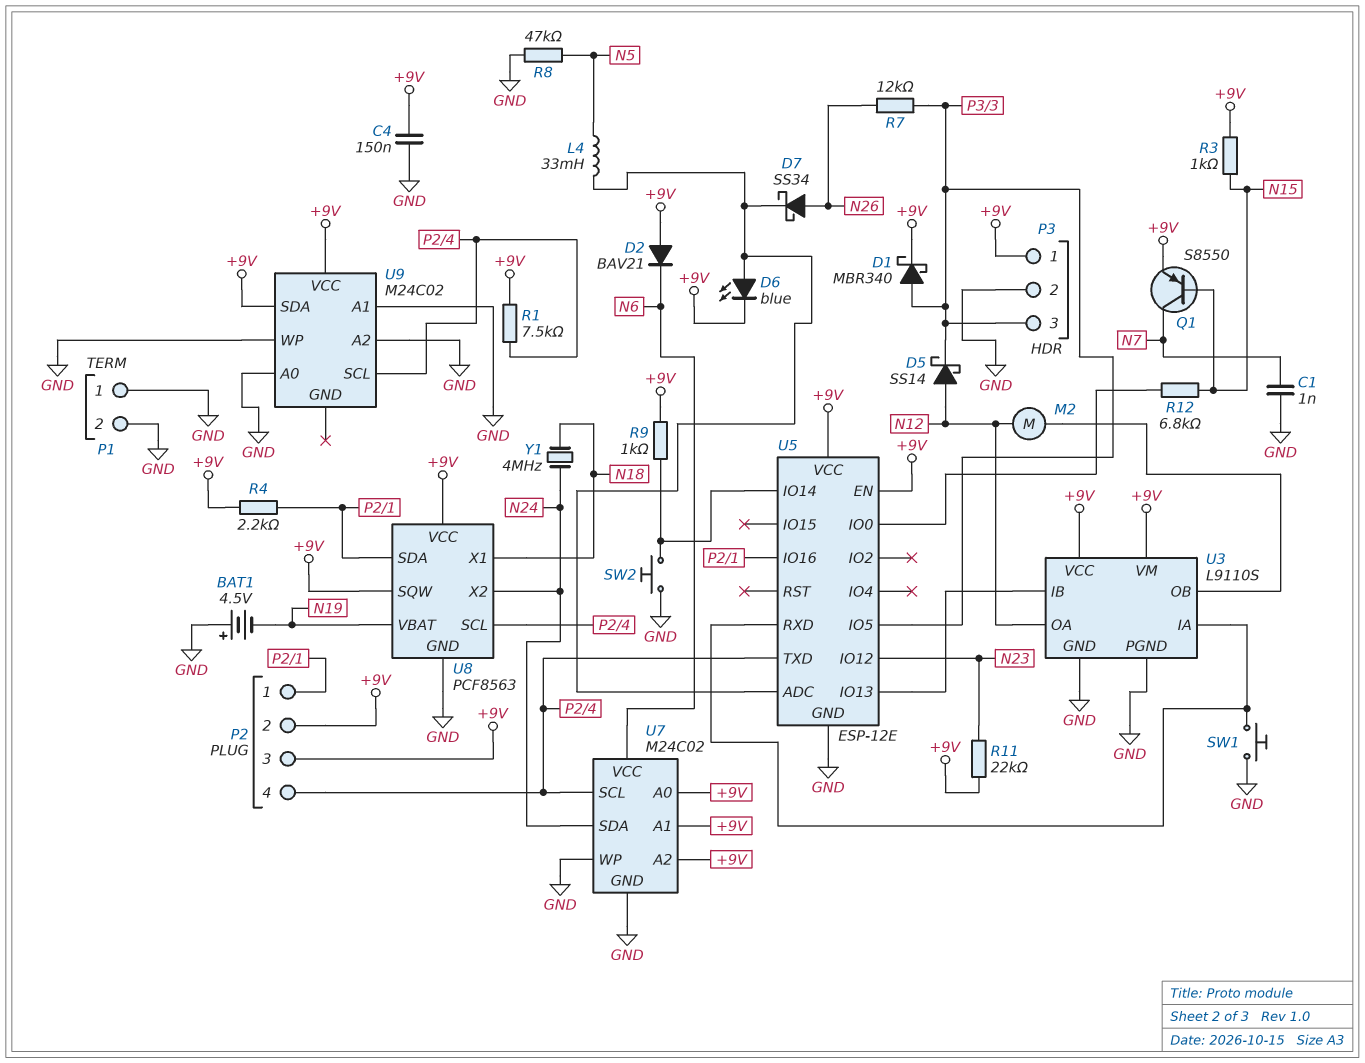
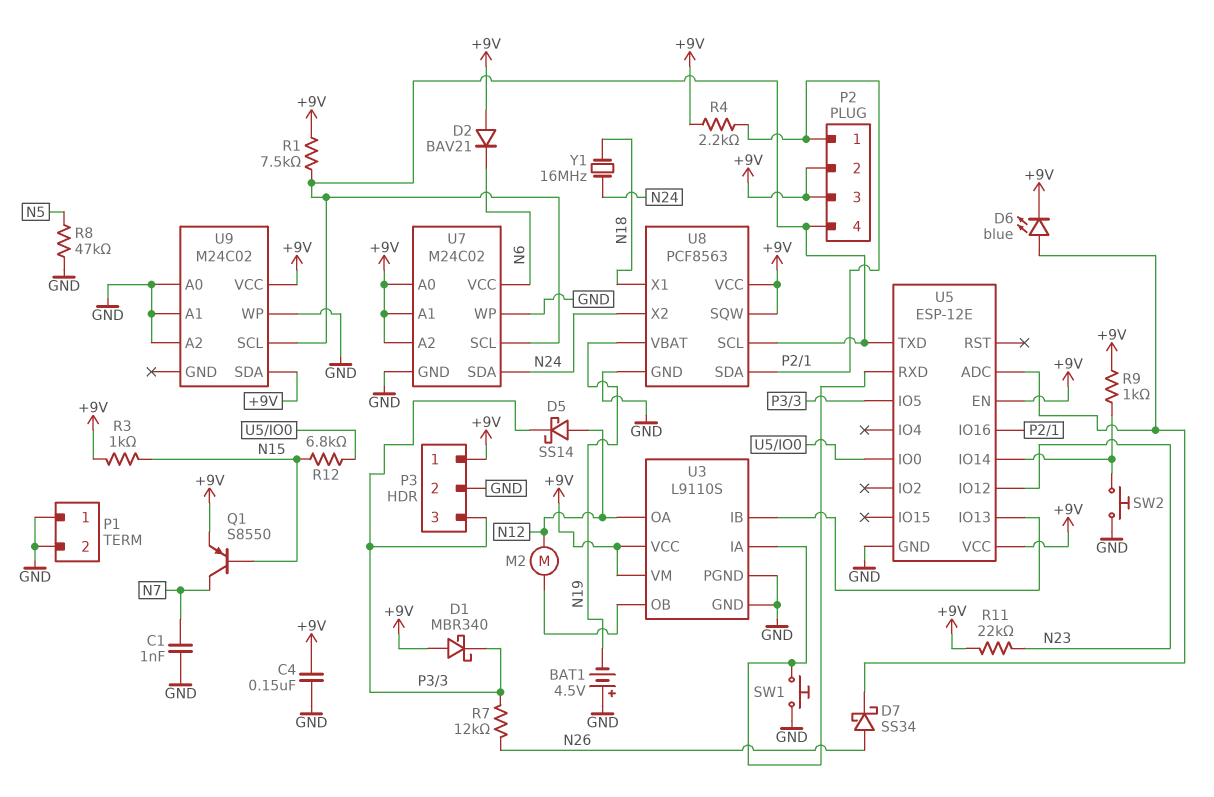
D1: schottky MBR340 (A P3/3, K +9V) -> schottky MBR340 (A +9V, K P3/3)
L4: 33mH (N5, U5/ADC) -> none
Y1: 4MHz (N18, N24) -> 16MHz (N18, N24)

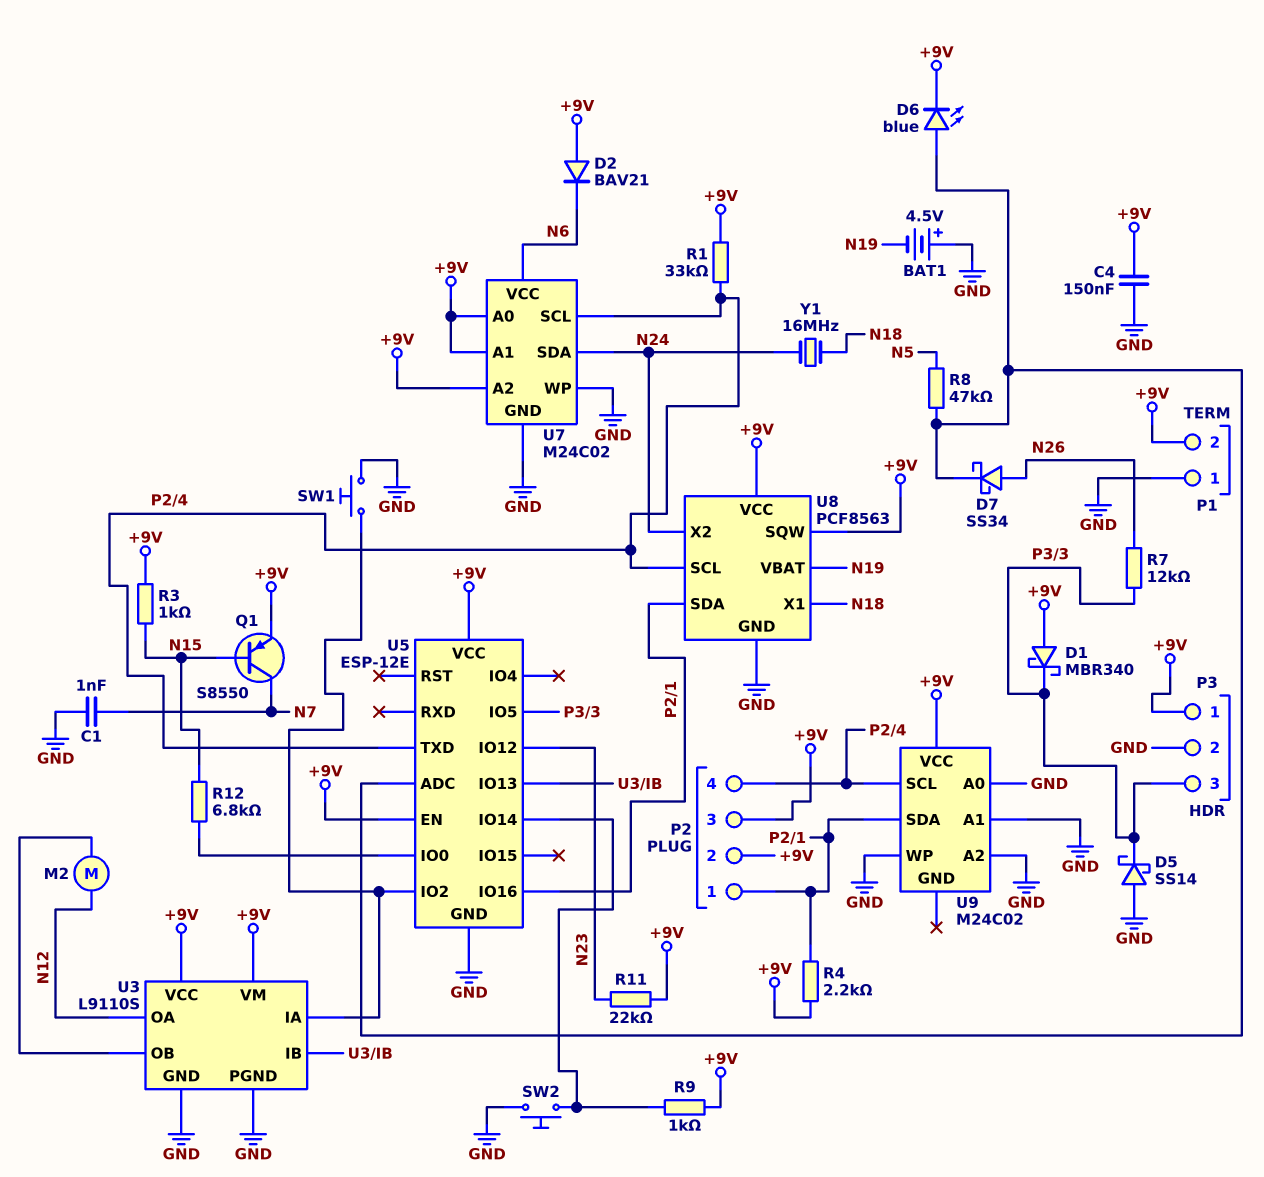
D5: schottky SS14 (A N12, K P3/3) -> schottky SS14 (A GND, K P3/3)
P1 pin 2: GND -> +9V
R1: 7.5k (+9V, P2/4) -> 33k (+9V, P2/4)
R8: 47k (GND, N5) -> 47k (N5, U5/ADC)
U5 pin IO2: none -> U3/IA
U5 pin RXD: U3/IA -> none
U9 pin SDA: +9V -> P2/1

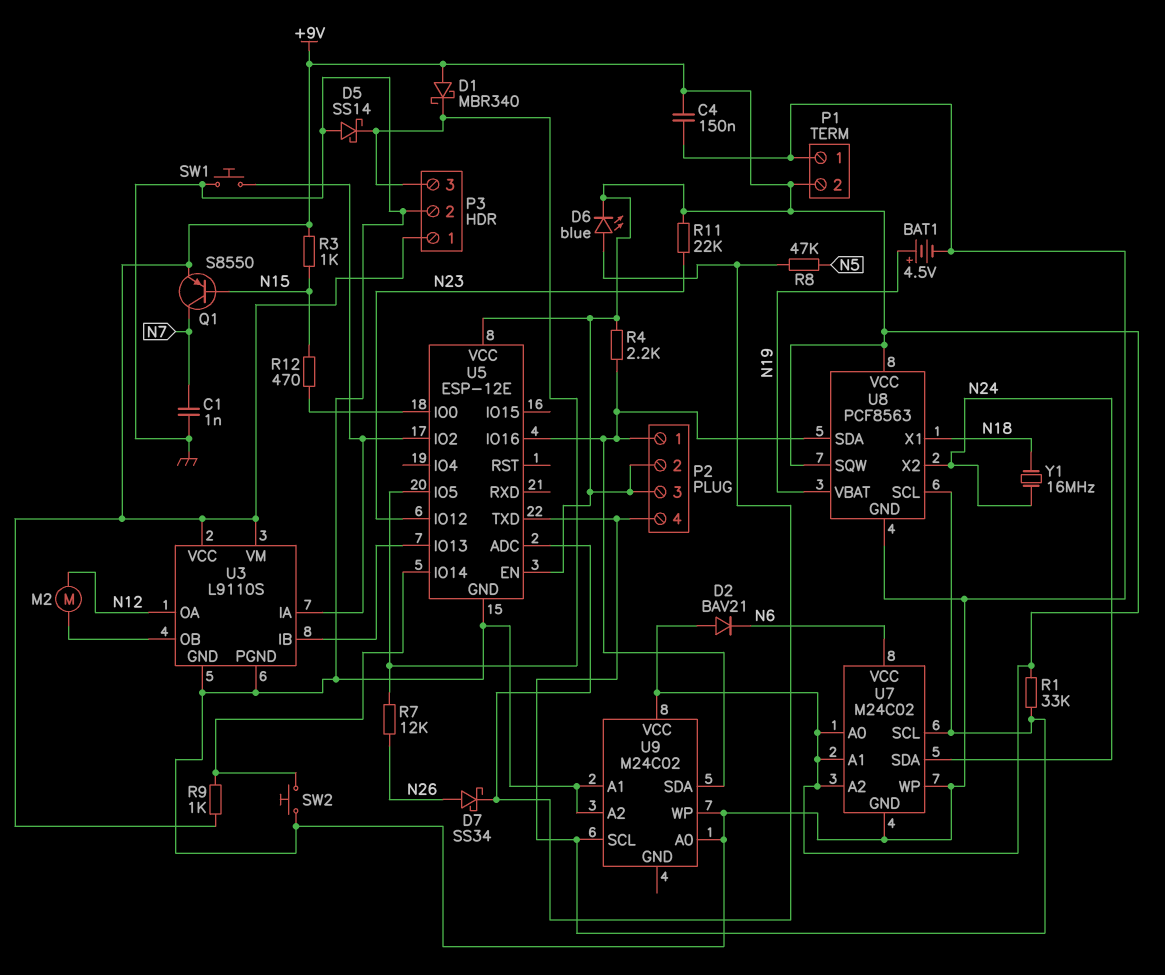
BAT1: 4.5V (plus GND, minus N19) -> 4.5V (plus N19, minus GND)
R12: 6.8k (N15, U5/IO0) -> 470 (N15, U5/IO0)

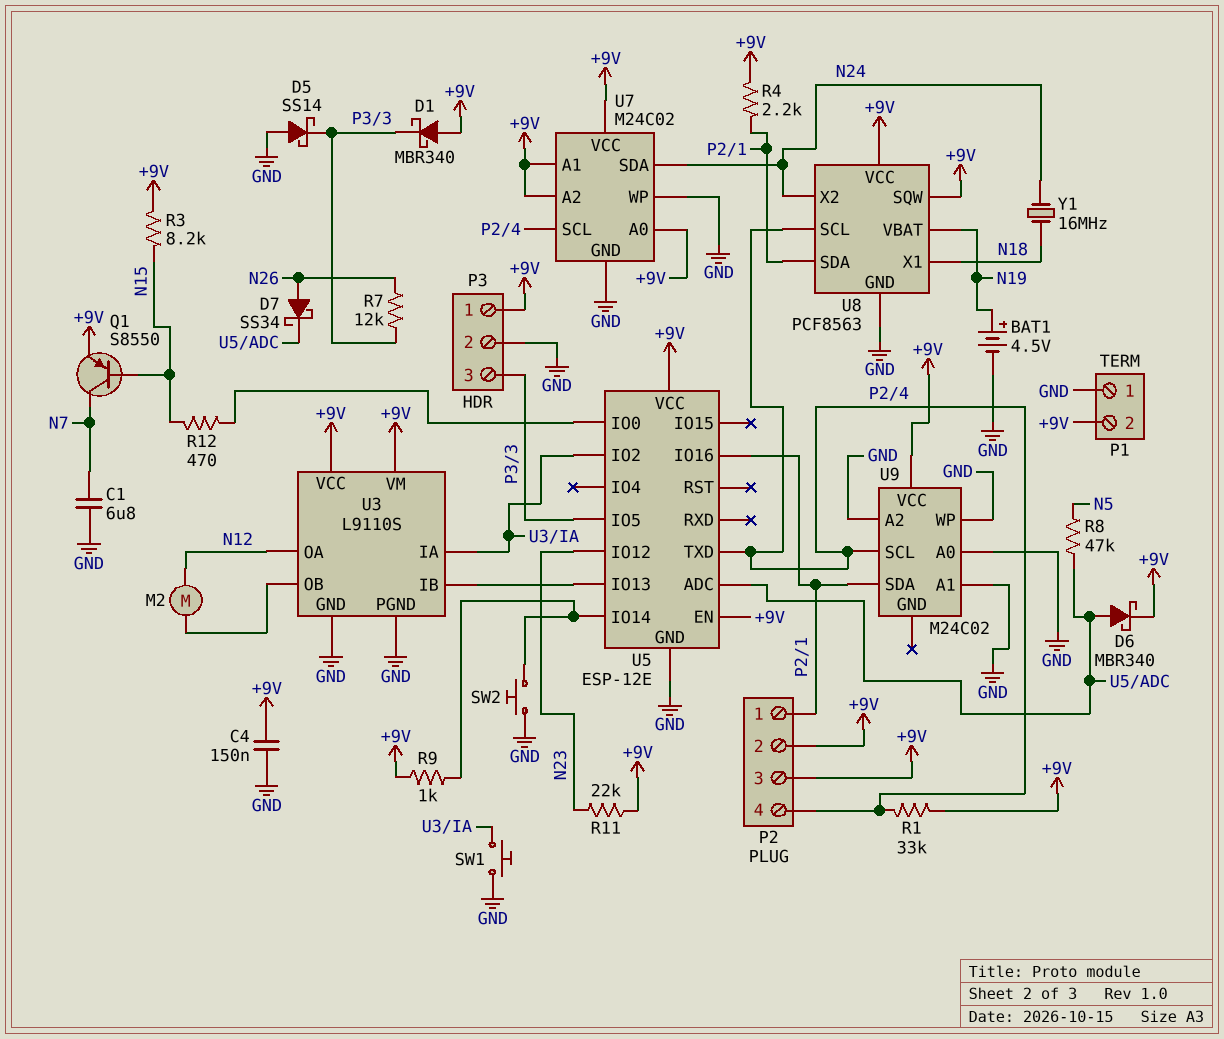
C1: 1nF (GND, N7) -> 6.8uF (GND, N7)
D2: diode BAV21 (A +9V, K N6) -> none
D6: LED blue (A U5/ADC, K +9V) -> schottky MBR340 (A U5/ADC, K +9V)
R3: 1k (+9V, N15) -> 8.2k (+9V, N15)
U7 pin VCC: N6 -> +9V

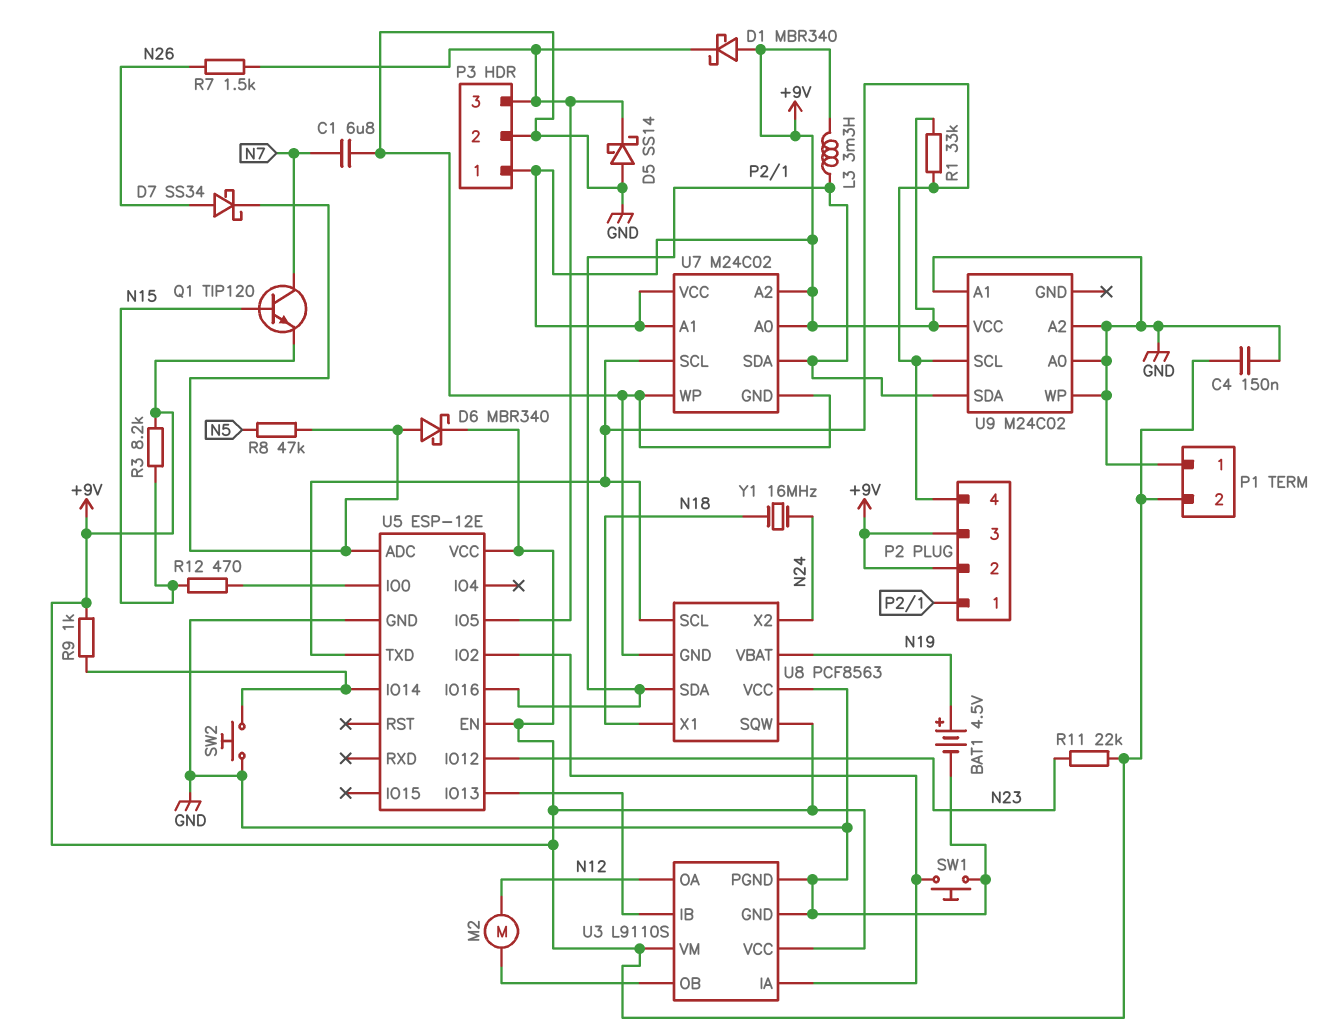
L3: none -> 3.3mH (+9V, P2/1)
Q1: PNP S8550 (B N15, C N7, E +9V) -> NPN TIP120 (B N15, C N7, E +9V)
R4: 2.2k (+9V, P2/1) -> none
R7: 12k (N26, P3/3) -> 1.5k (N26, P3/3)
U7 pin SDA: N24 -> P2/1
U8 pin VCC: +9V -> GND

